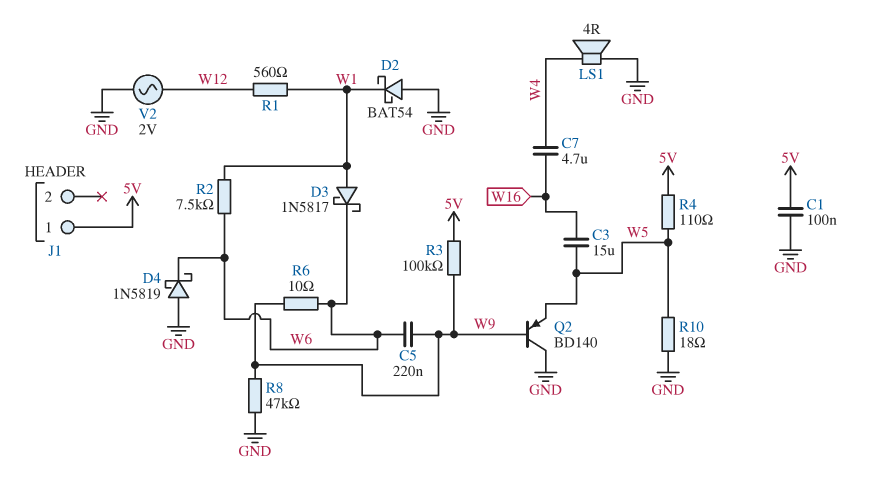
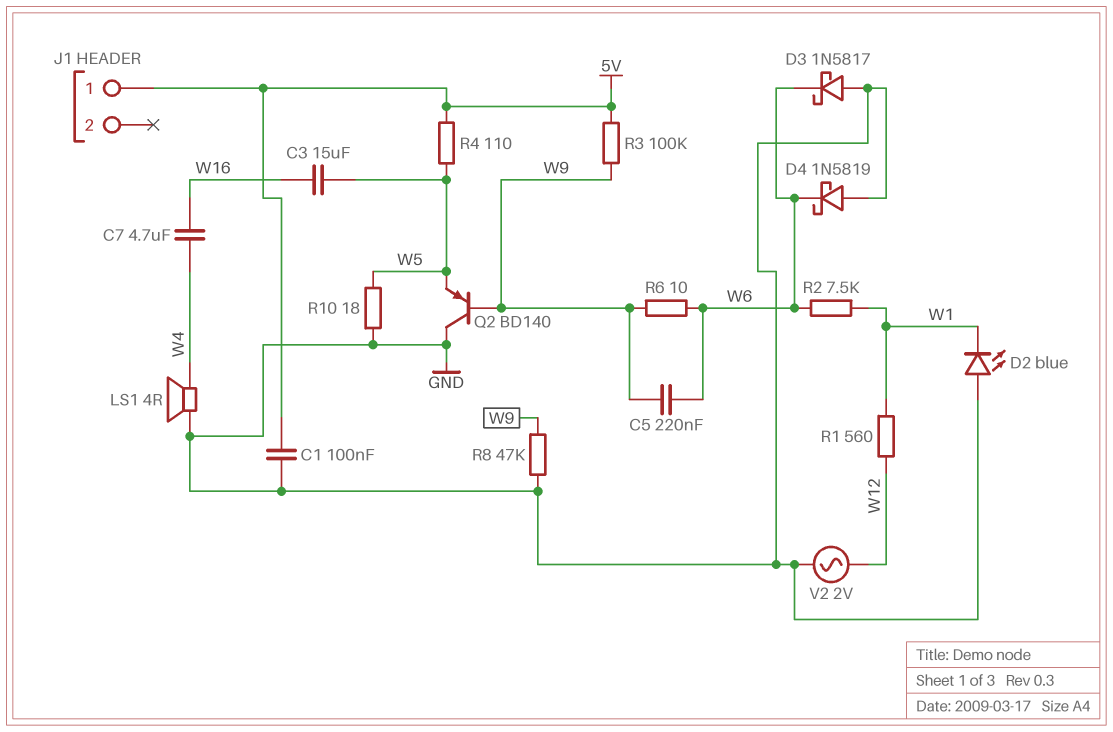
D2: schottky BAT54 (A GND, K W1) -> LED blue (A GND, K W1)
D3: schottky 1N5817 (A W1, K W6) -> schottky 1N5817 (A GND, K W6)

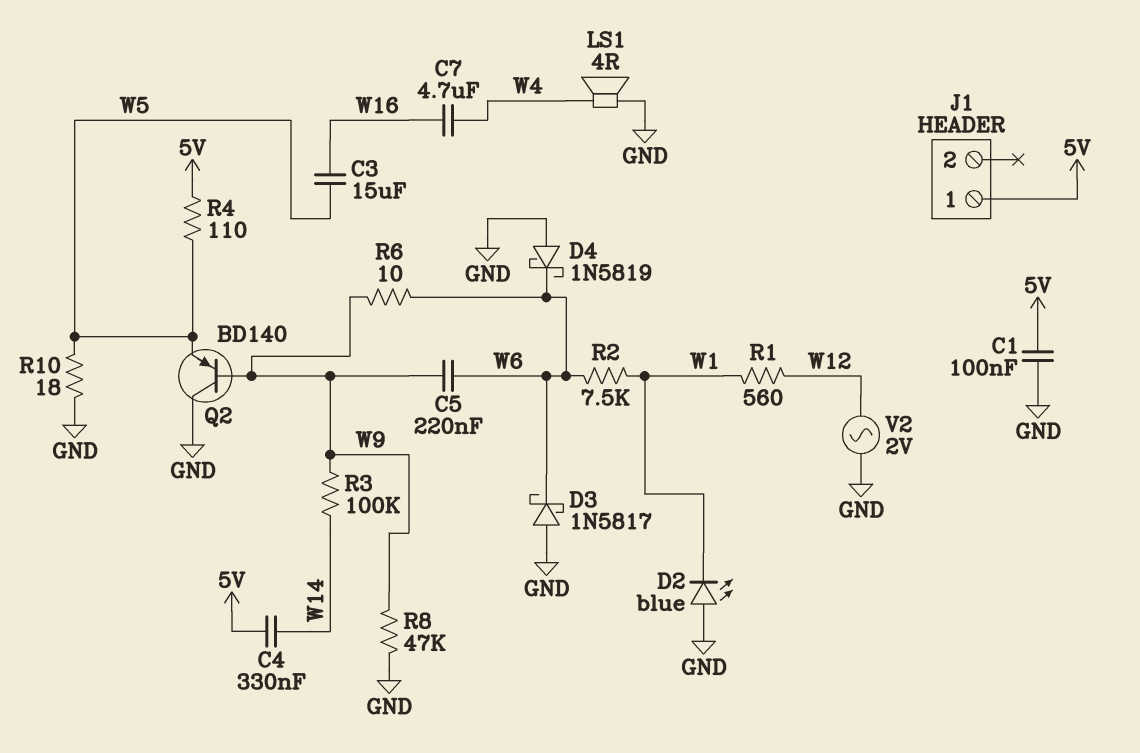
C4: none -> 330nF (5V, W14)
R3: 100k (5V, W9) -> 100k (W9, W14)

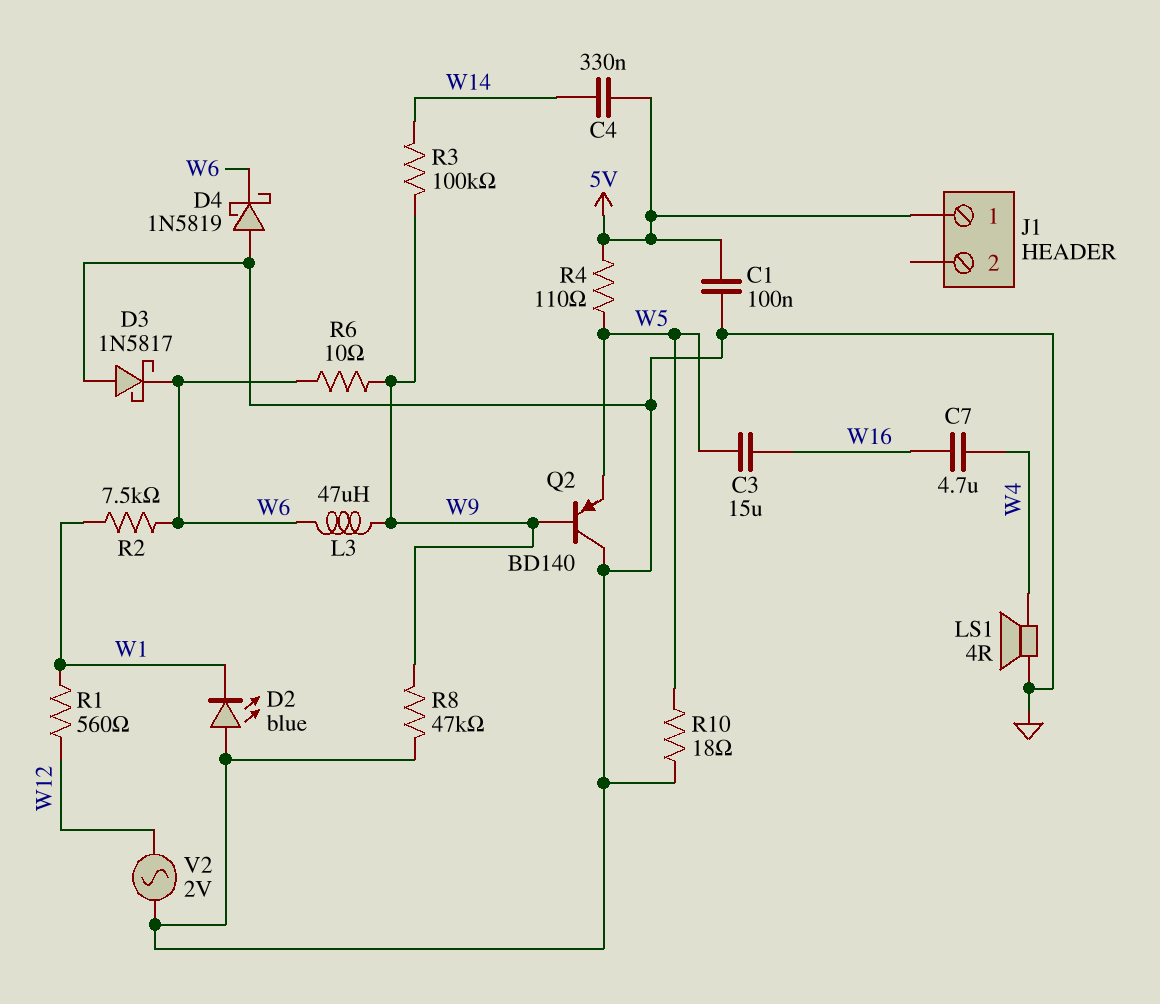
C5: 220nF (W6, W9) -> none
L3: none -> 47uH (W6, W9)

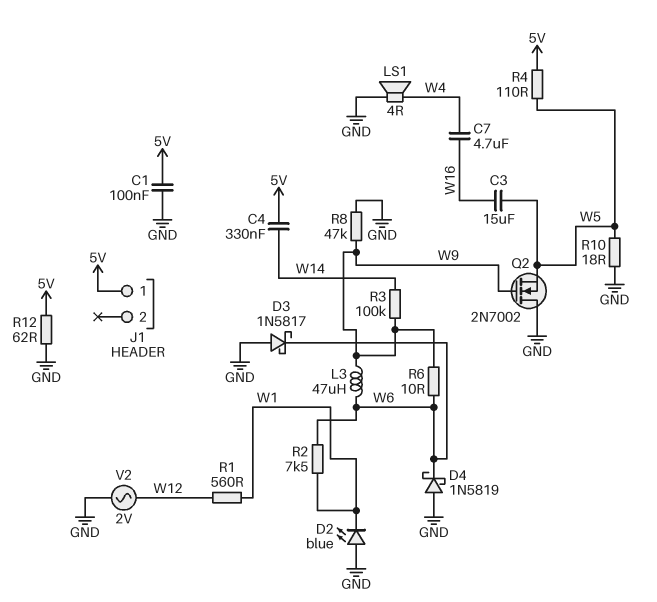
Q2: PNP BD140 (B W9, C GND, E W5) -> NMOS 2N7002 (G W9, D GND, S W5)
R12: none -> 62 (5V, GND)

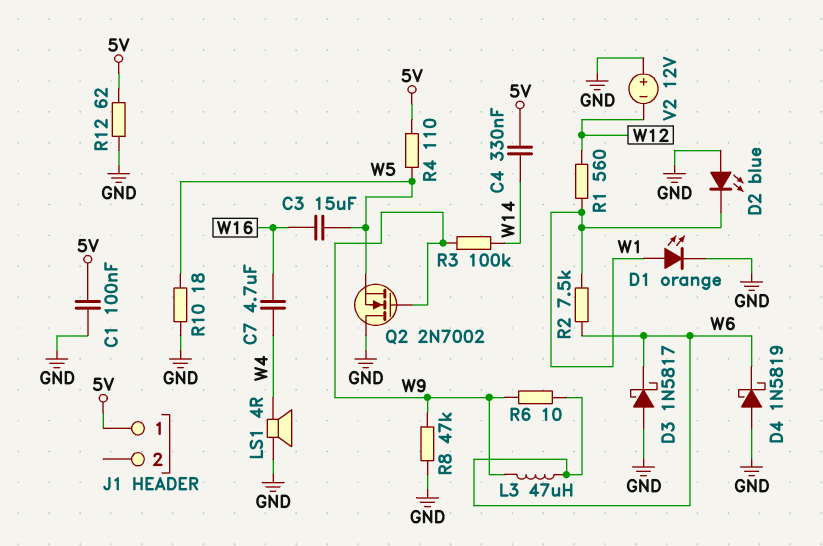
D1: none -> LED orange (A W1, K GND)
V2: AC 2V (GND, W12) -> 12V (plus GND, minus W12)

